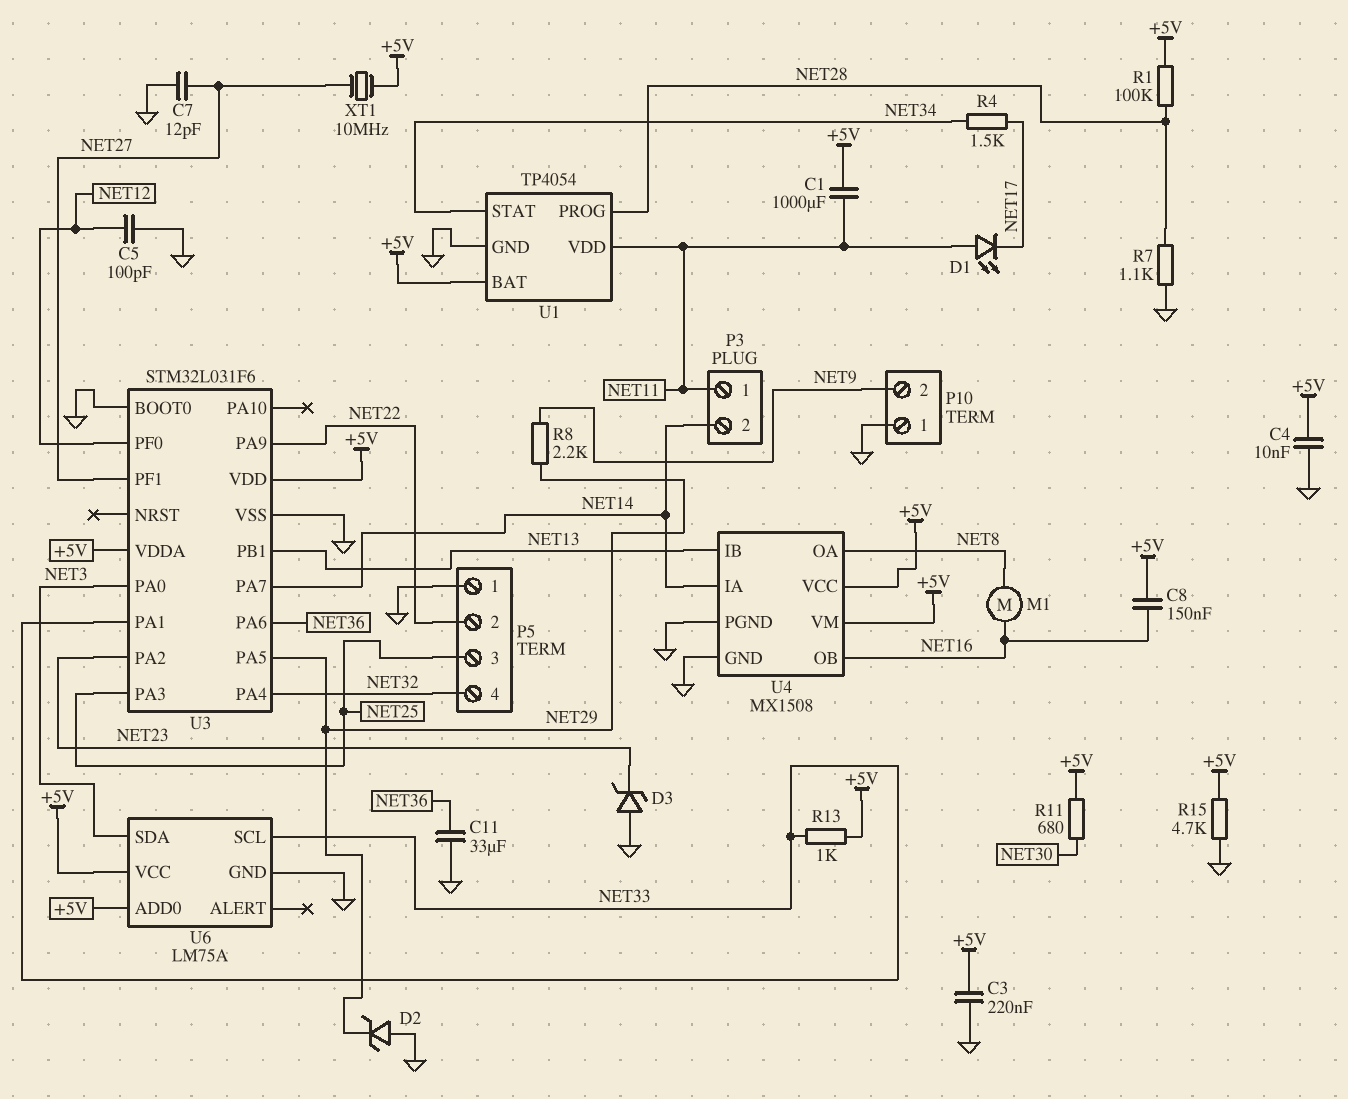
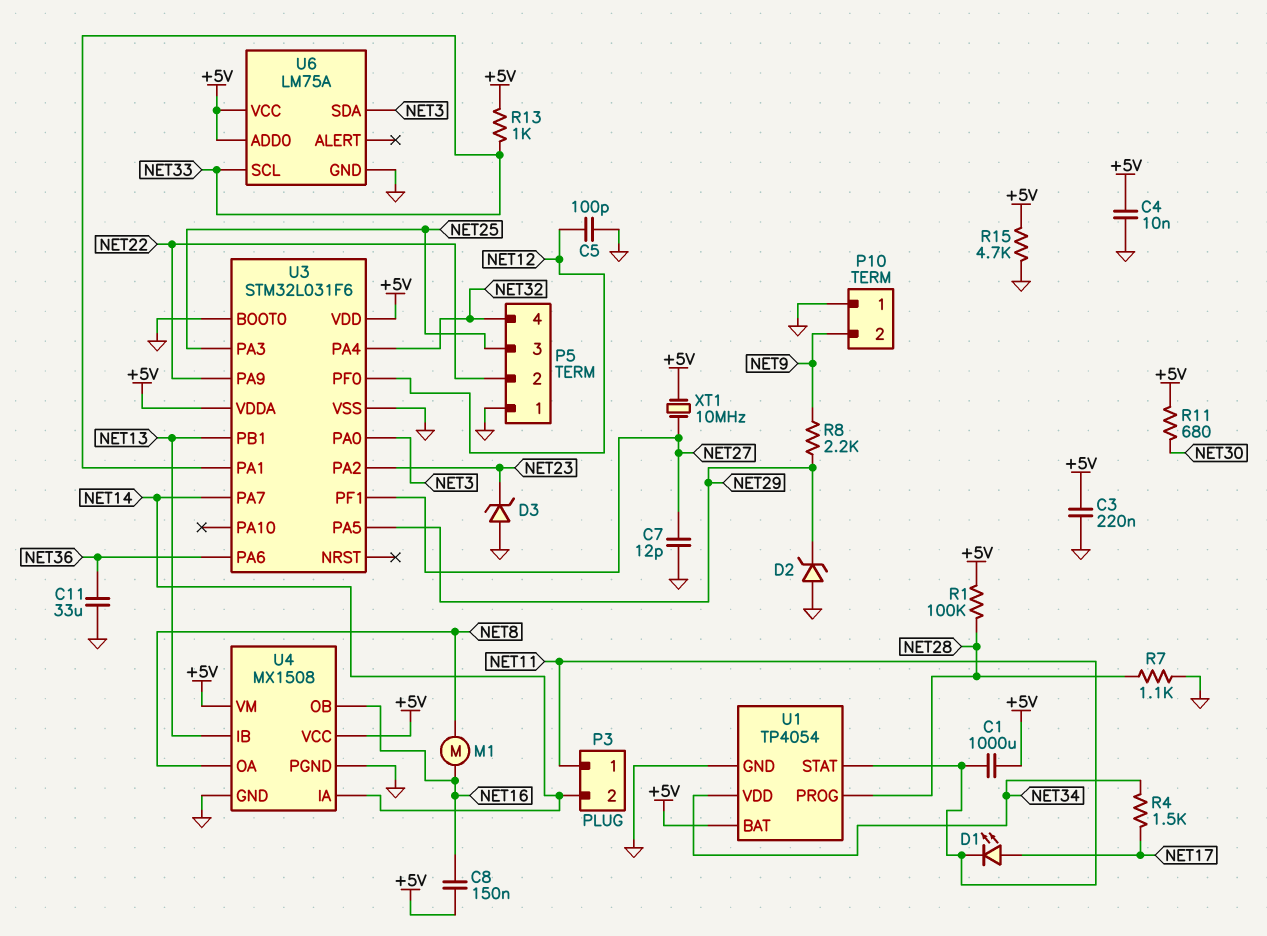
D1: LED (A NET11, K NET17) -> LED (A NET17, K NET11)
U1 pin STAT: NET34 -> NET11
U1 pin VDD: NET11 -> NET34

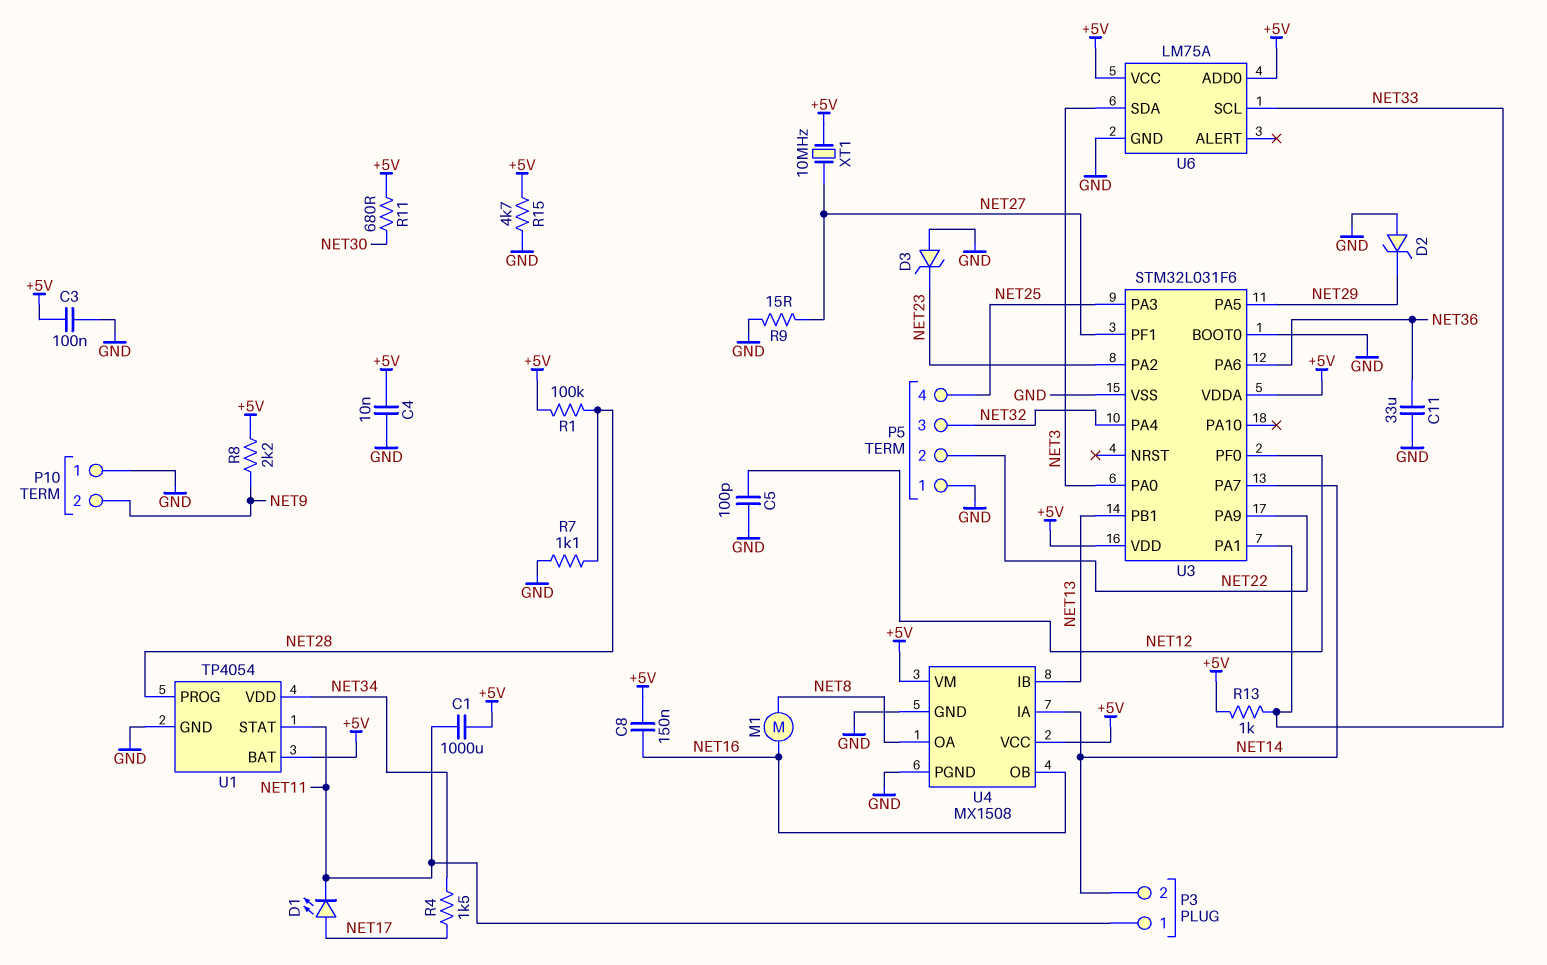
C3: 220nF (+5V, GND) -> 100nF (+5V, GND)
C7: 12pF (GND, NET27) -> none
P5 pin 3: NET25 -> NET32
P5 pin 4: NET32 -> NET25
R8: 2.2k (NET9, NET29) -> 2.2k (+5V, NET9)
R9: none -> 15 (GND, NET27)

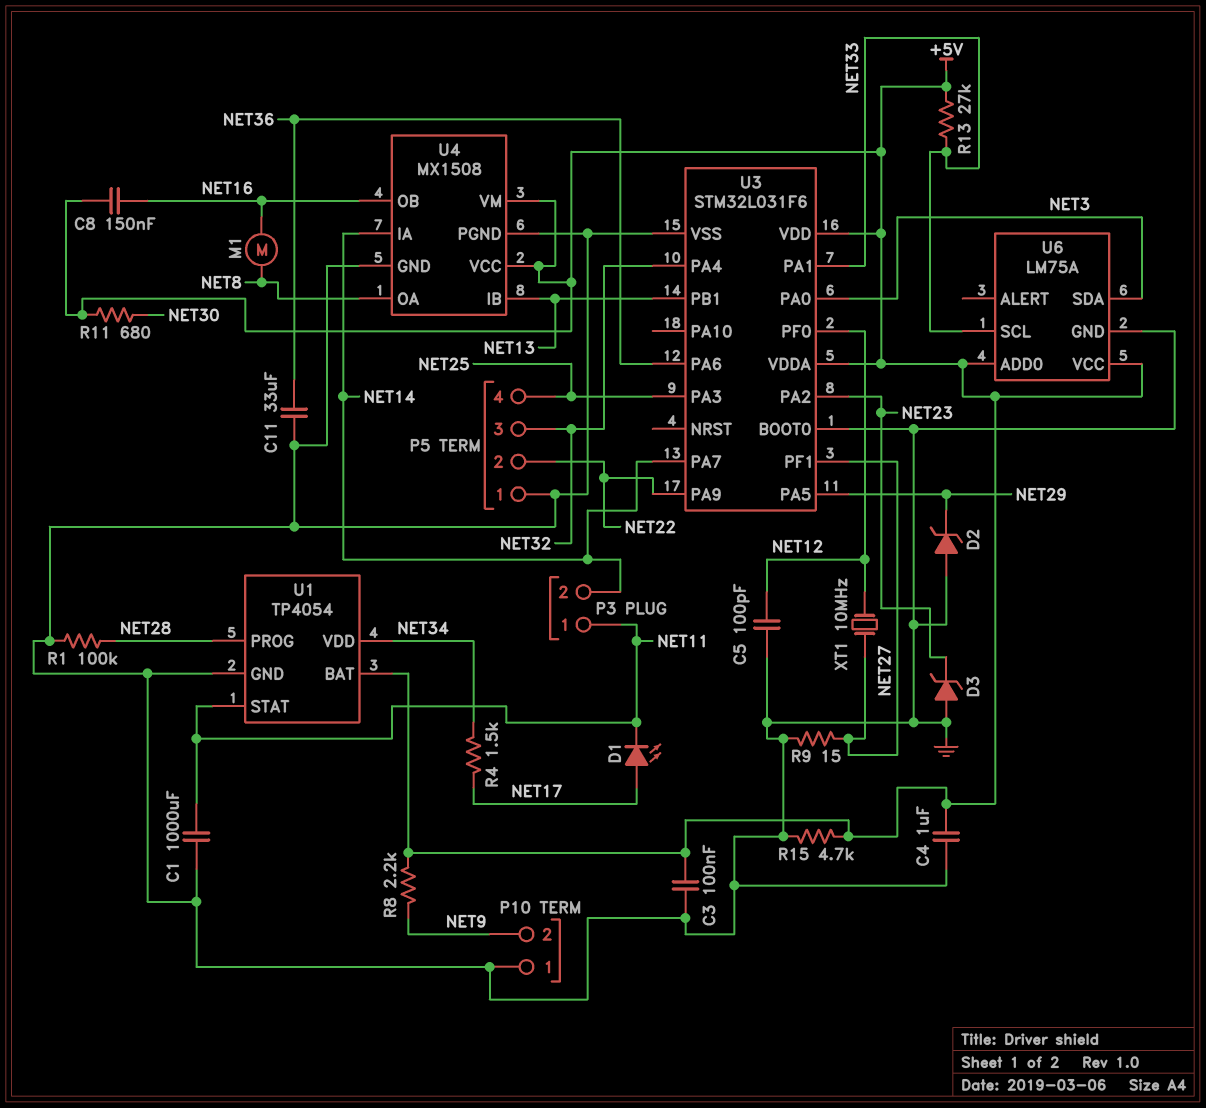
C1: 1000uF (+5V, NET11) -> 1000uF (GND, NET11)
C4: 10nF (+5V, GND) -> 1uF (+5V, GND)
R1: 100k (+5V, NET28) -> 100k (GND, NET28)
R7: 1.1k (GND, NET28) -> none
R13: 1k (+5V, NET33) -> 27k (+5V, NET33)
XT1: 10MHz (+5V, NET27) -> 10MHz (NET12, NET27)

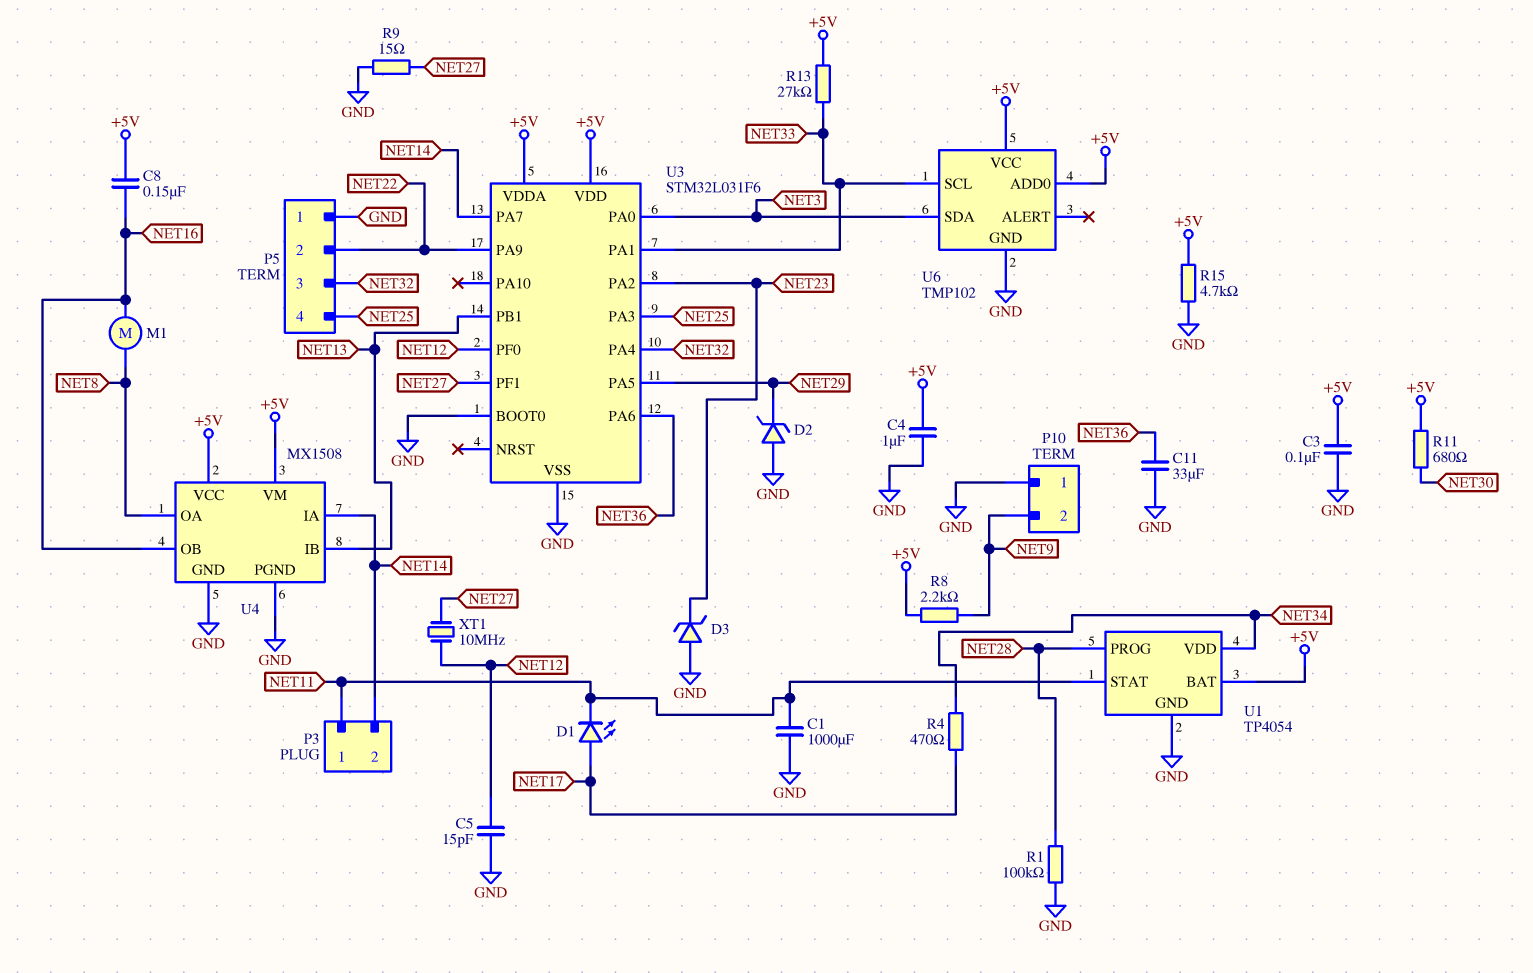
C5: 100pF (GND, NET12) -> 15pF (GND, NET12)
R4: 1.5k (NET17, NET34) -> 470 (NET17, NET34)
U6: LM75A -> TMP102

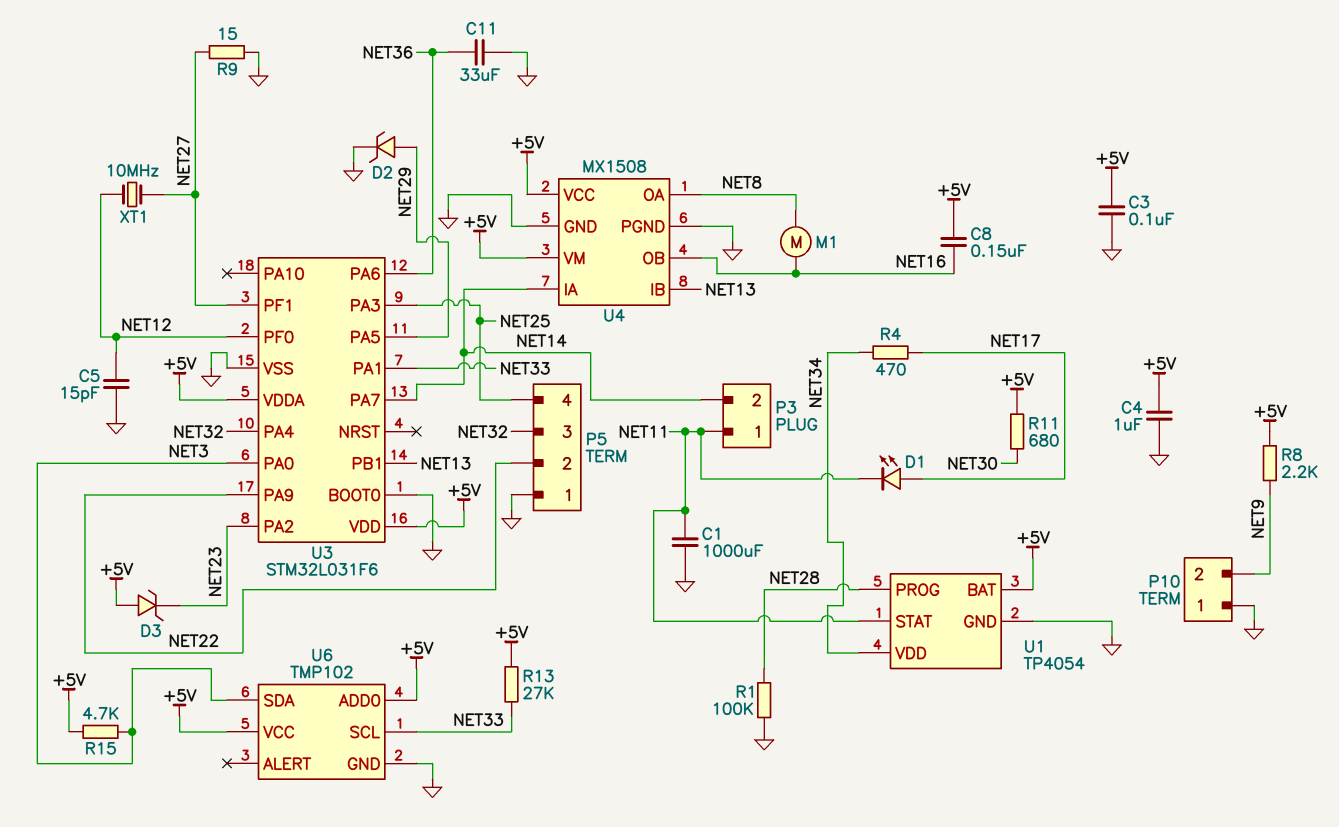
D2: zener (A GND, K NET29) -> zener (A NET29, K GND)
D3: zener (A GND, K NET23) -> zener (A +5V, K NET23)
R15: 4.7k (+5V, GND) -> 4.7k (+5V, NET3)

